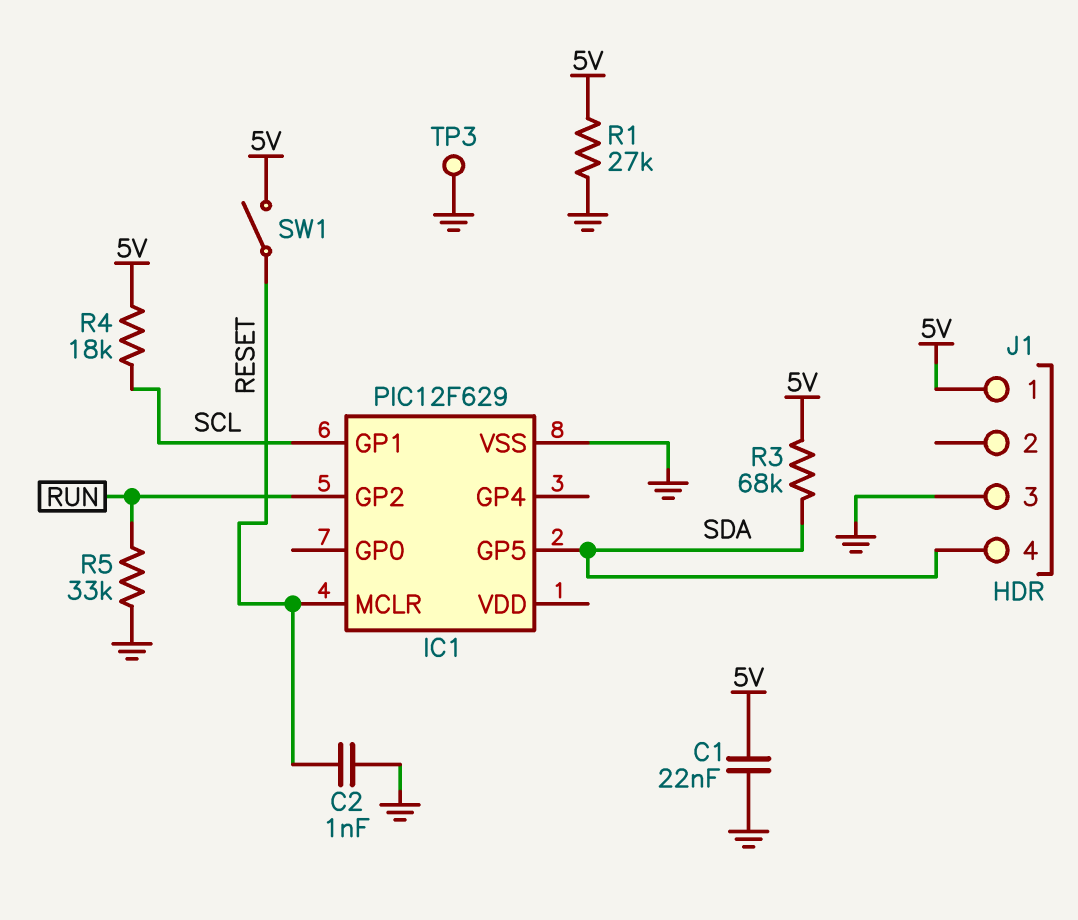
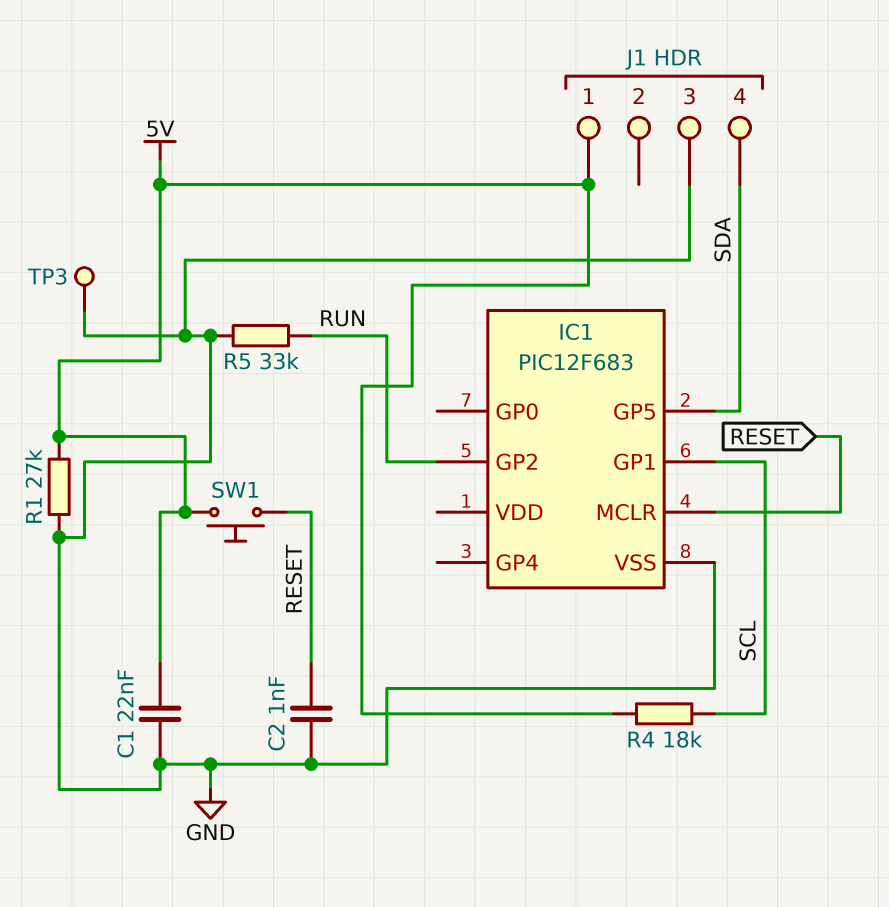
IC1: PIC12F629 -> PIC12F683
R3: 68k (5V, SDA) -> none
SW1: switch (5V, RESET) -> button (5V, RESET)

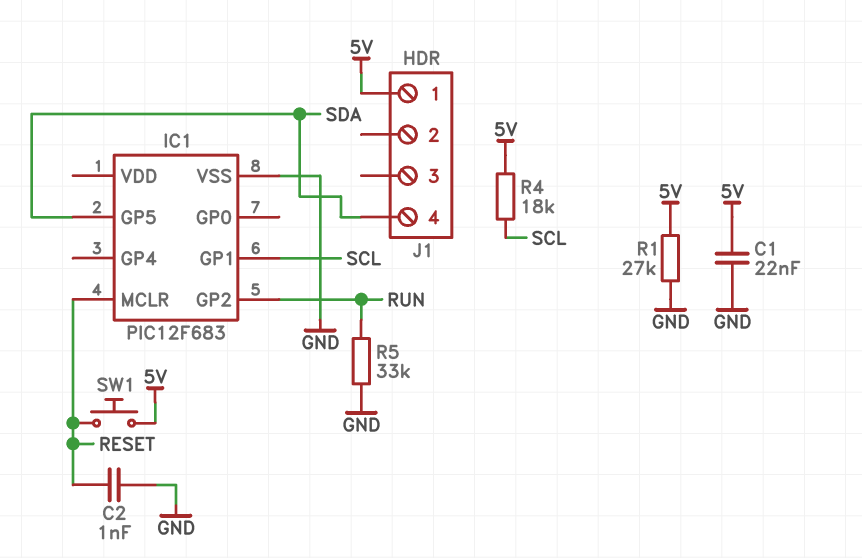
J1 pin 3: GND -> none
TP3: test point (GND) -> none

